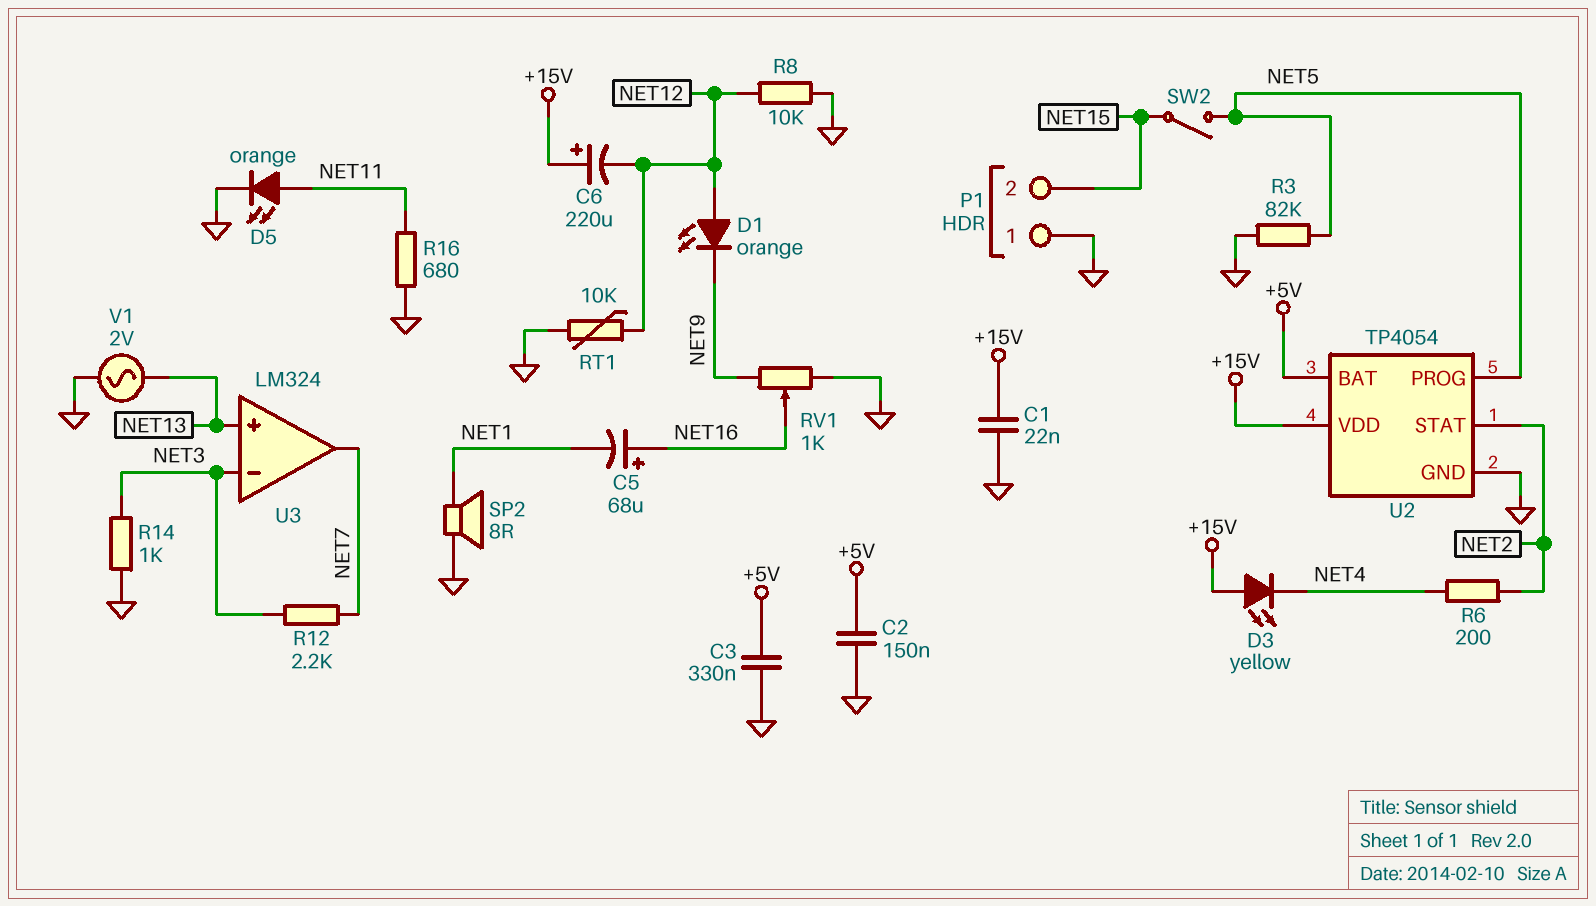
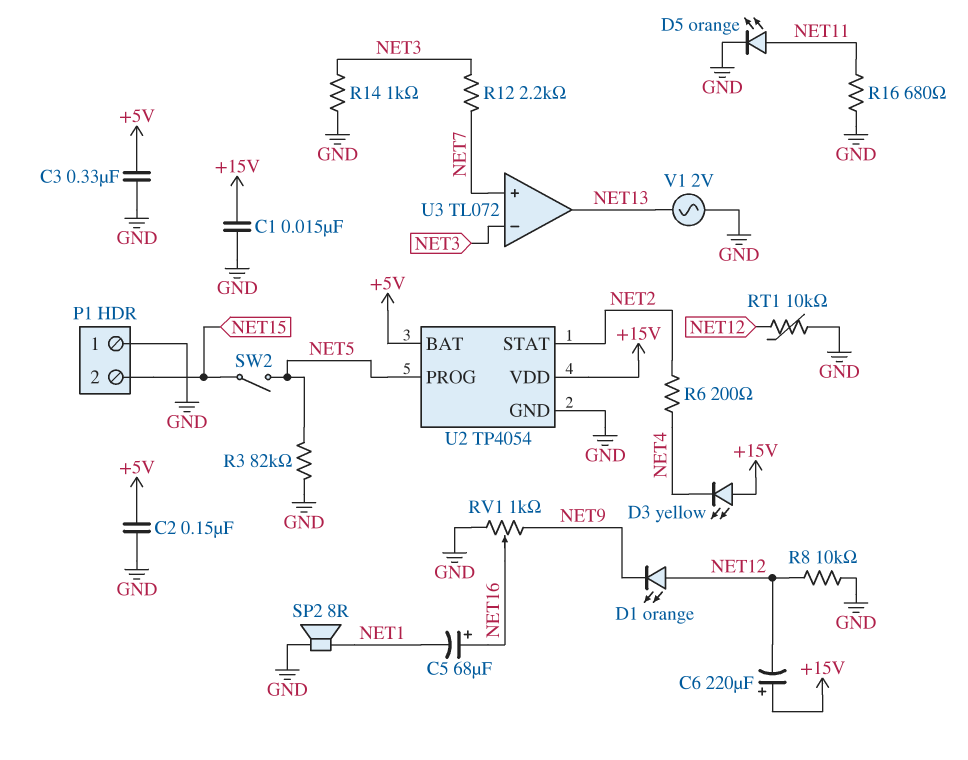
C1: 22nF (+15V, GND) -> 15nF (+15V, GND)
U3: LM324 -> TL072
U3 pin in+: NET13 -> NET7
U3 pin out: NET7 -> NET13

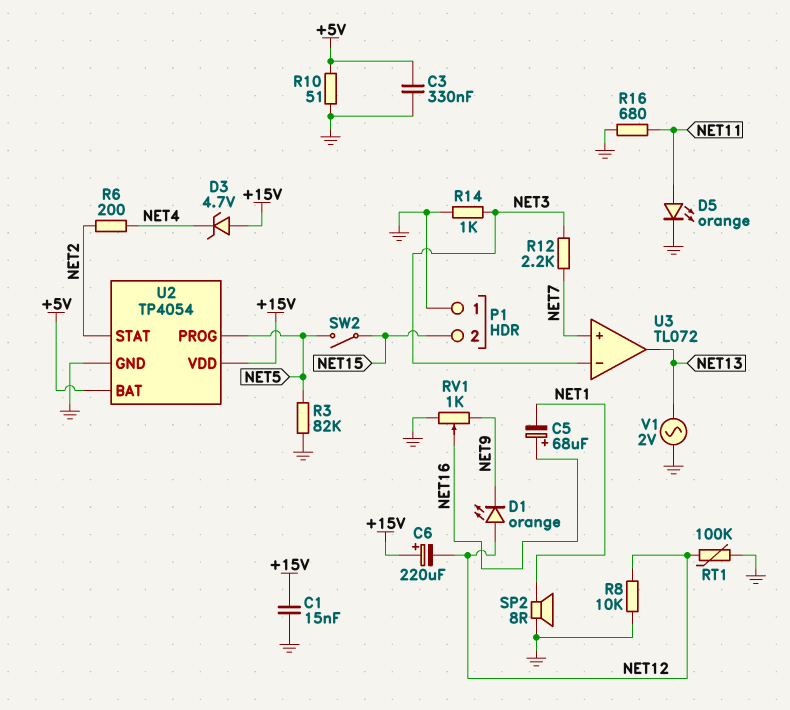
C2: 150nF (+5V, GND) -> none
D3: LED yellow (A +15V, K NET4) -> zener 4.7V (A +15V, K NET4)
R10: none -> 51 (+5V, GND)
RT1: 10k (GND, NET12) -> 100k (GND, NET12)

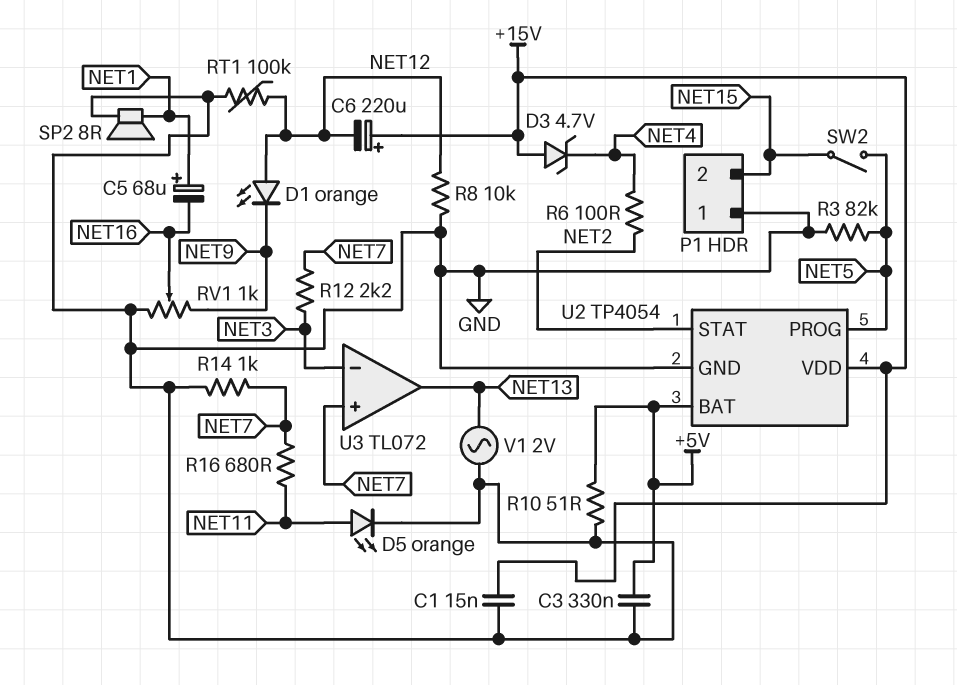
C5: 68uF (plus NET16, minus NET1) -> 68uF (plus NET1, minus NET16)
R6: 200 (NET2, NET4) -> 100 (NET2, NET4)
R14: 1k (GND, NET3) -> 1k (GND, NET7)
R16: 680 (GND, NET11) -> 680 (NET7, NET11)

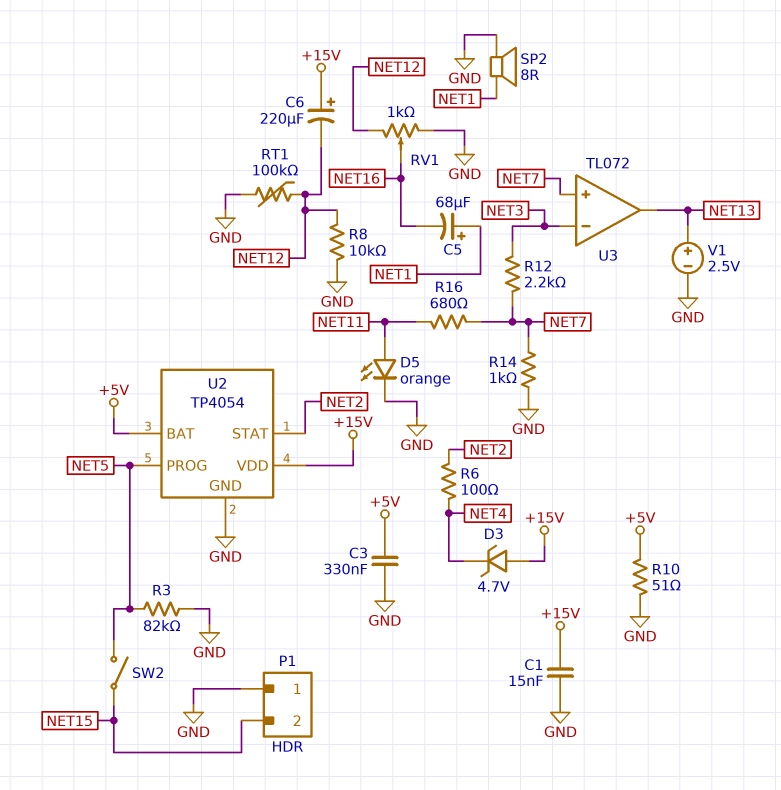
D1: LED orange (A NET12, K NET9) -> none
RV1: 1k (GND, NET9, wiper NET16) -> 1k (GND, NET12, wiper NET16)
V1: AC 2V (GND, NET13) -> 2.5V (plus NET13, minus GND)

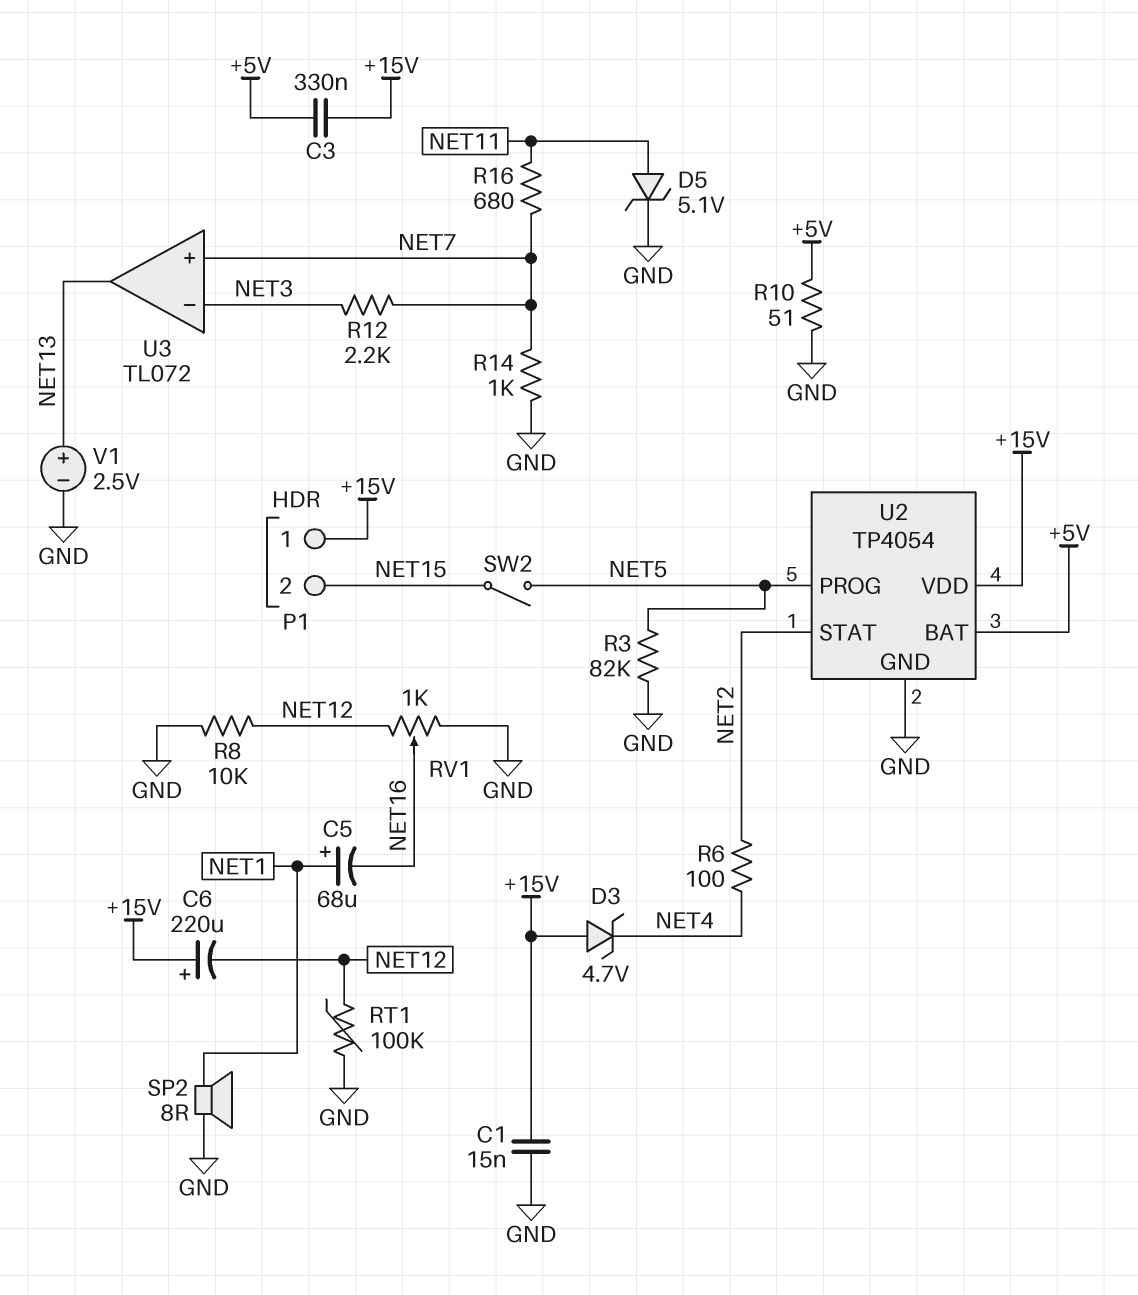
C3: 330nF (+5V, GND) -> 330nF (+5V, +15V)
D5: LED orange (A NET11, K GND) -> zener 5.1V (A NET11, K GND)
P1 pin 1: GND -> +15V

